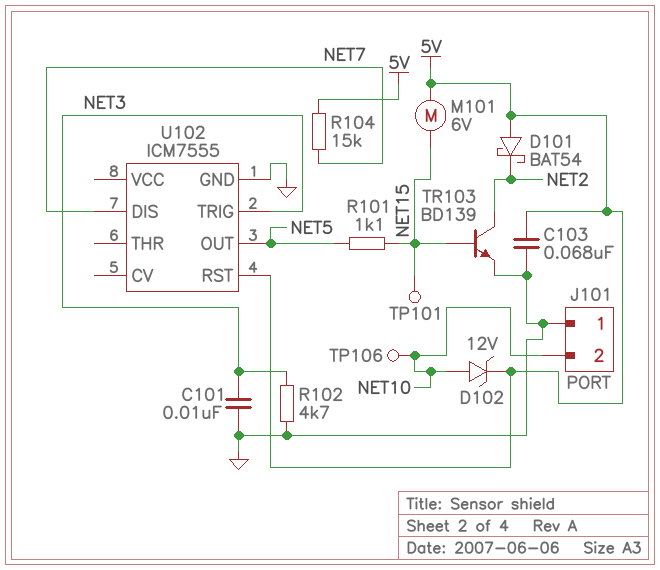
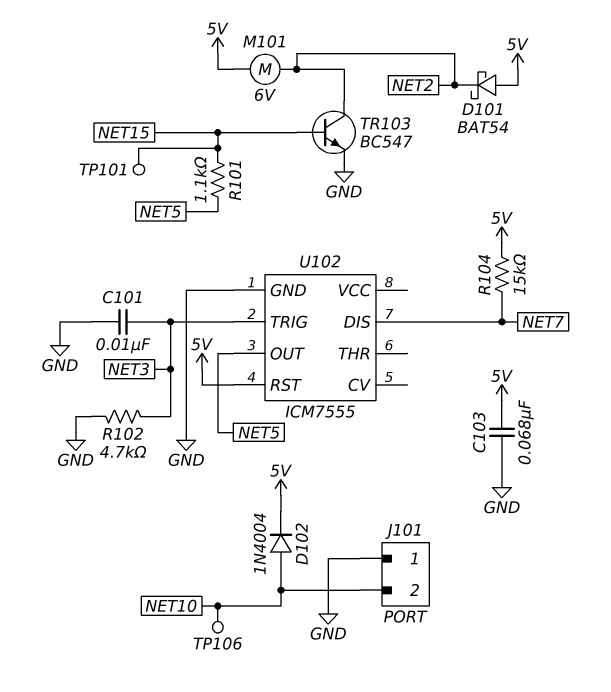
D102: zener 12V (A NET10, K 5V) -> diode 1N4004 (A NET10, K 5V)
M101: motor 6V (5V, NET15) -> motor 6V (5V, NET2)
TR103: NPN BD139 (B NET15, C NET2, E GND) -> NPN BC547 (B NET15, C NET2, E GND)

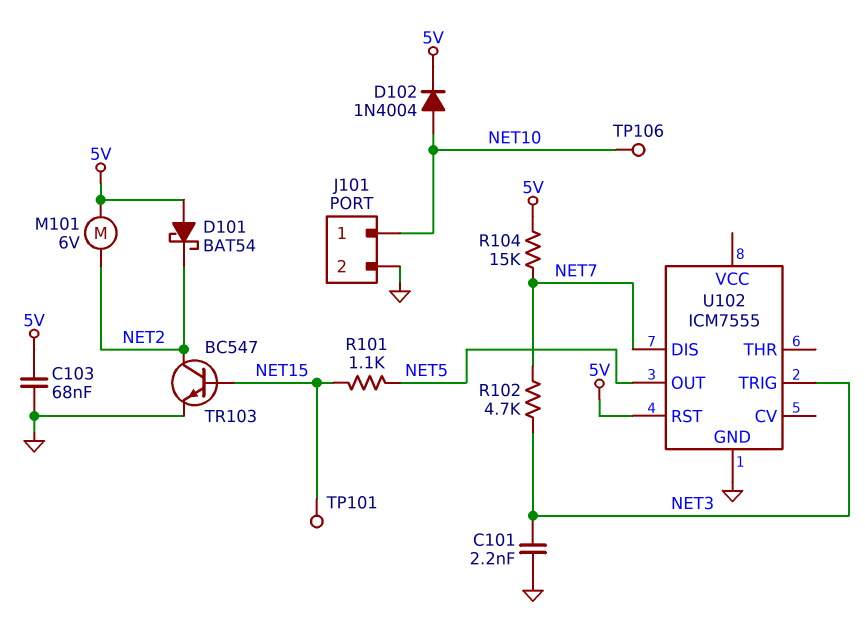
C101: 10nF (GND, NET3) -> 2.2nF (GND, NET3)
J101 pin 1: GND -> NET10
J101 pin 2: NET10 -> GND
R102: 4.7k (GND, NET3) -> 4.7k (NET3, NET7)

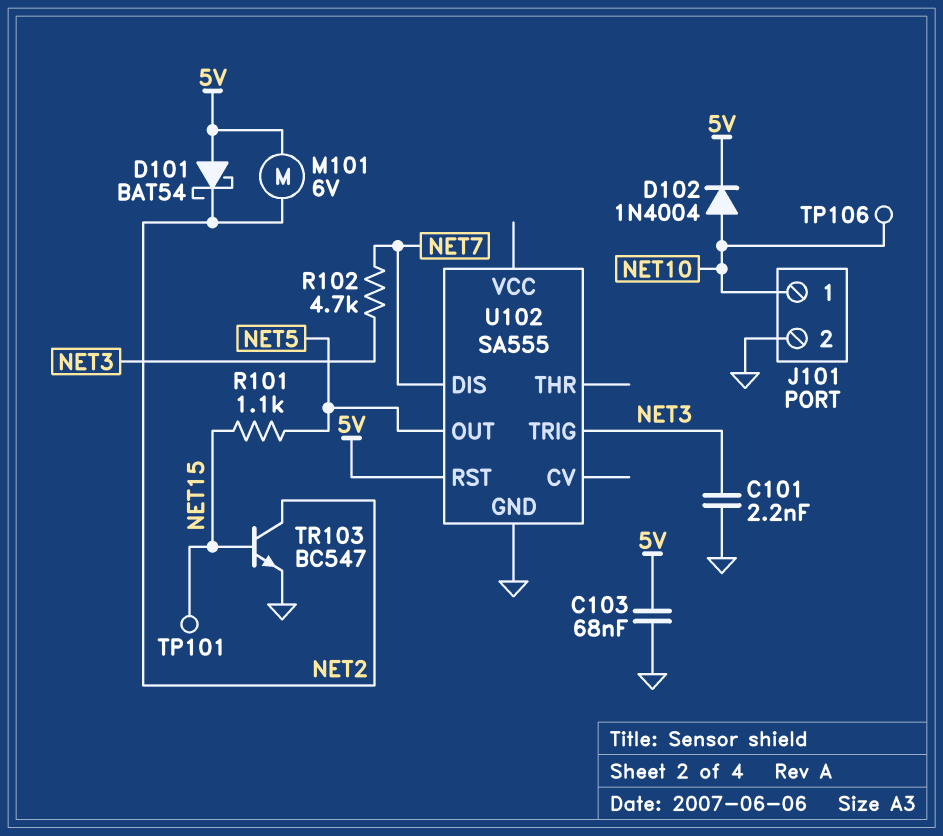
R104: 15k (5V, NET7) -> none
U102: ICM7555 -> SA555

